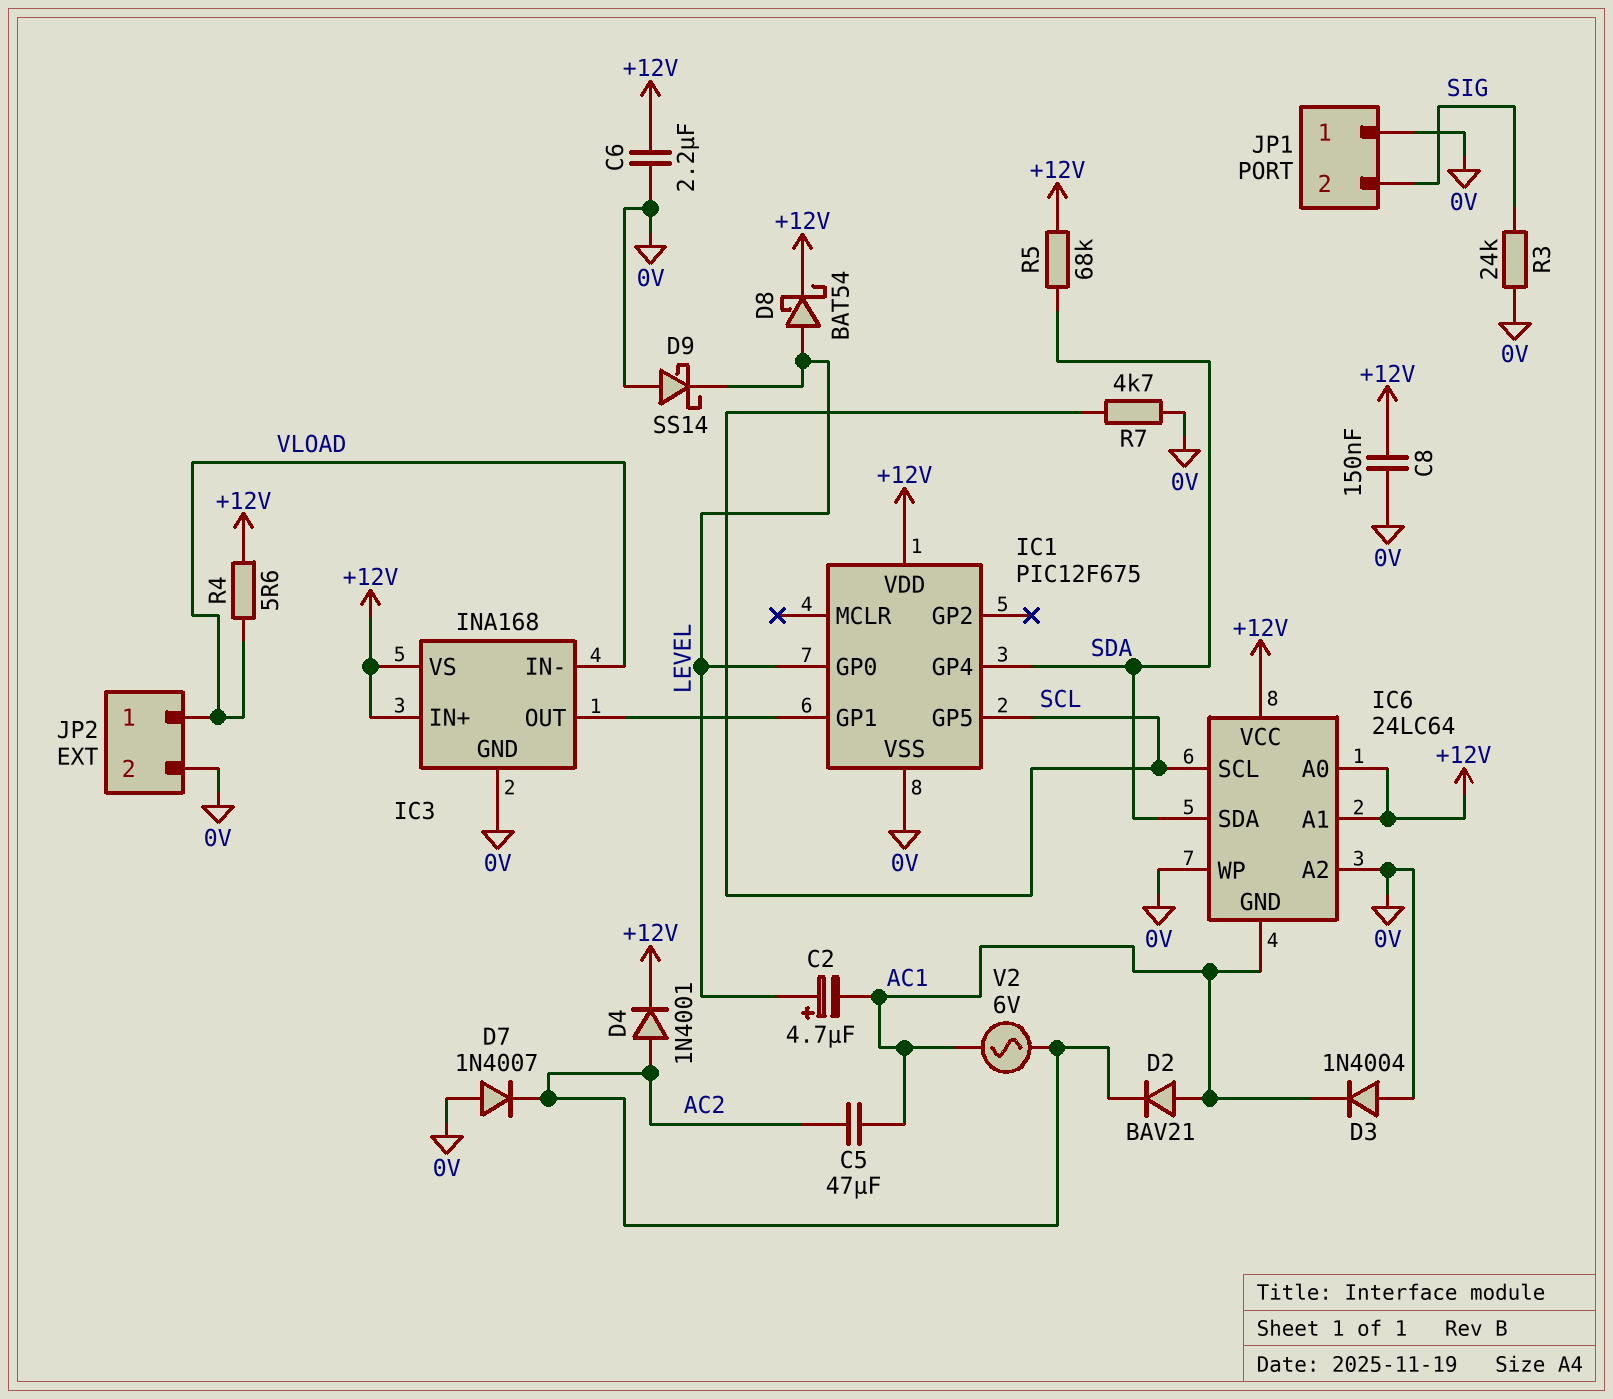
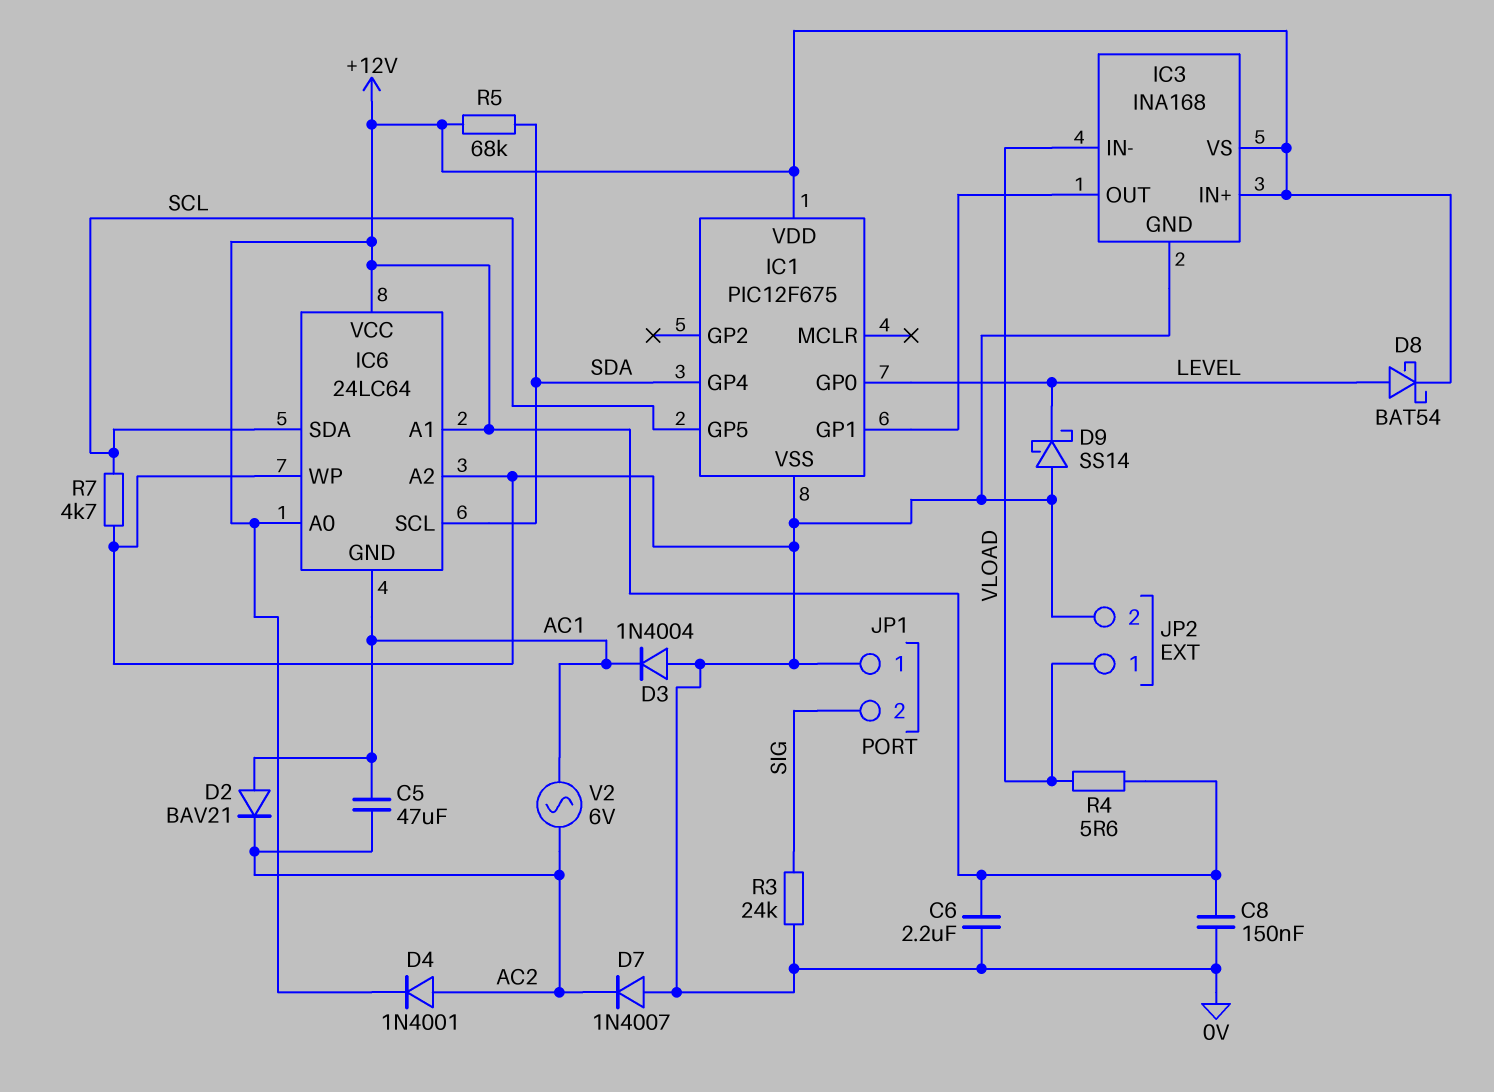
C2: 4.7uF (plus LEVEL, minus AC1) -> none
IC6 pin SCL: SCL -> SDA
IC6 pin SDA: SDA -> SCL

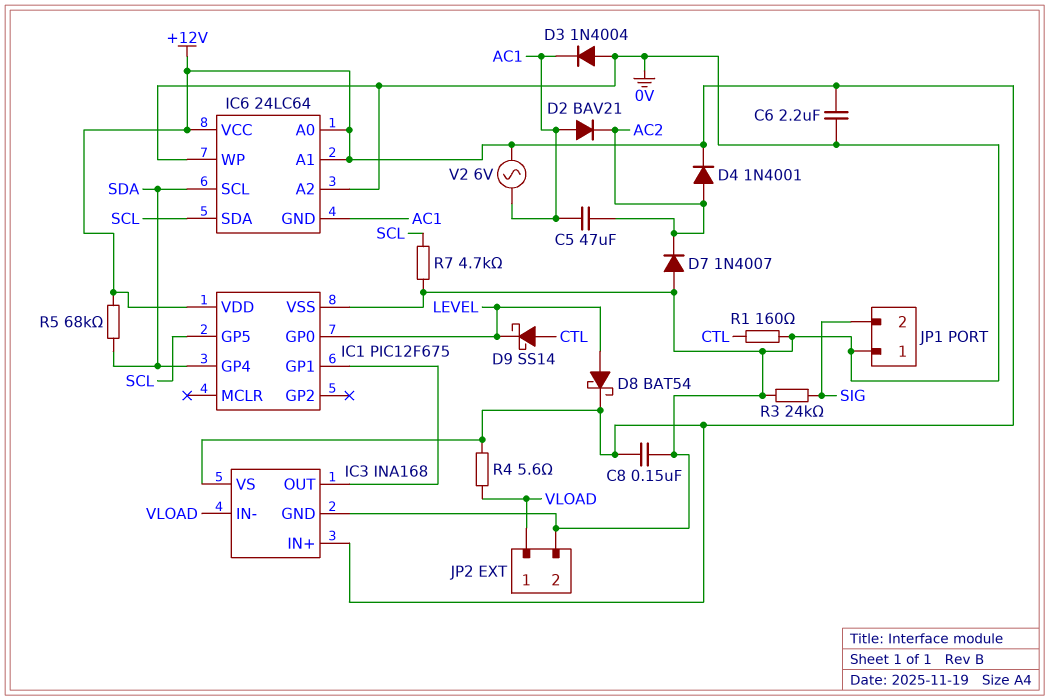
D9: schottky SS14 (A 0V, K LEVEL) -> schottky SS14 (A CTL, K LEVEL)
R1: none -> 160 (0V, CTL)
V2: AC 6V (AC1, AC2) -> AC 6V (+12V, AC1)

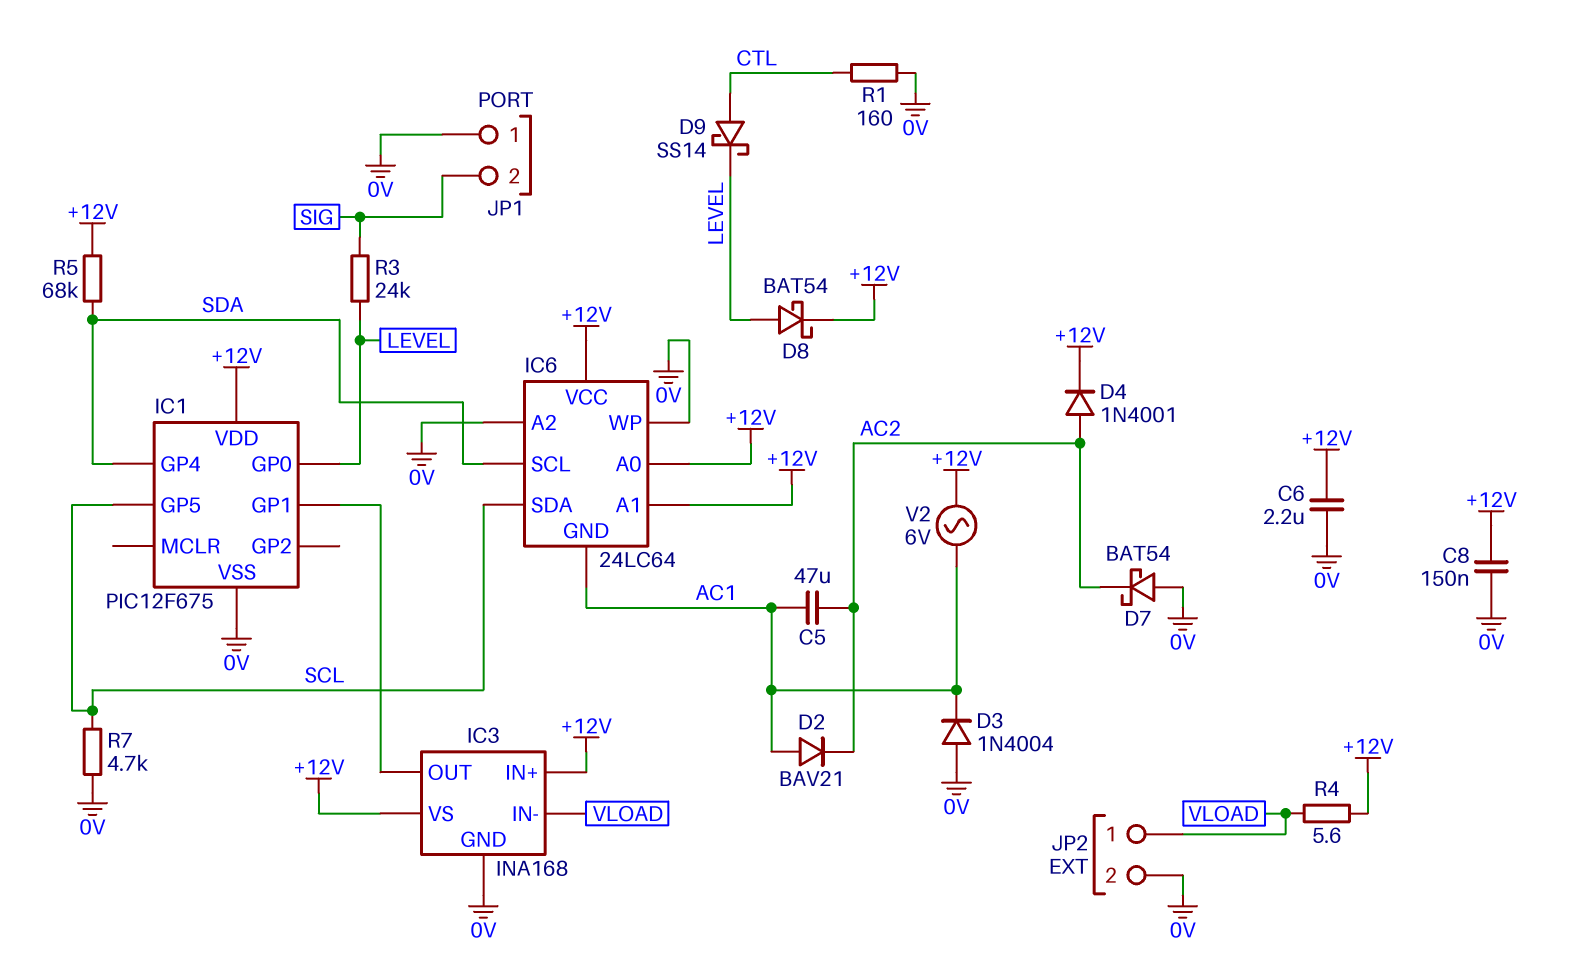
D7: diode 1N4007 (A 0V, K AC2) -> schottky BAT54 (A 0V, K AC2)
R3: 24k (0V, SIG) -> 24k (LEVEL, SIG)

